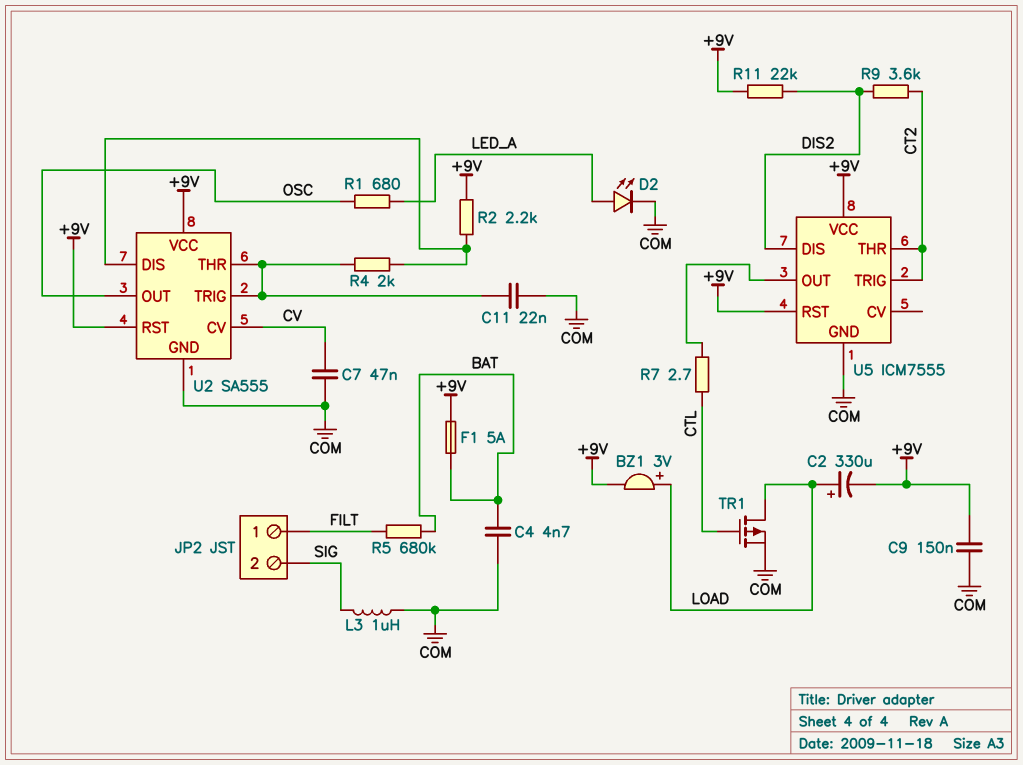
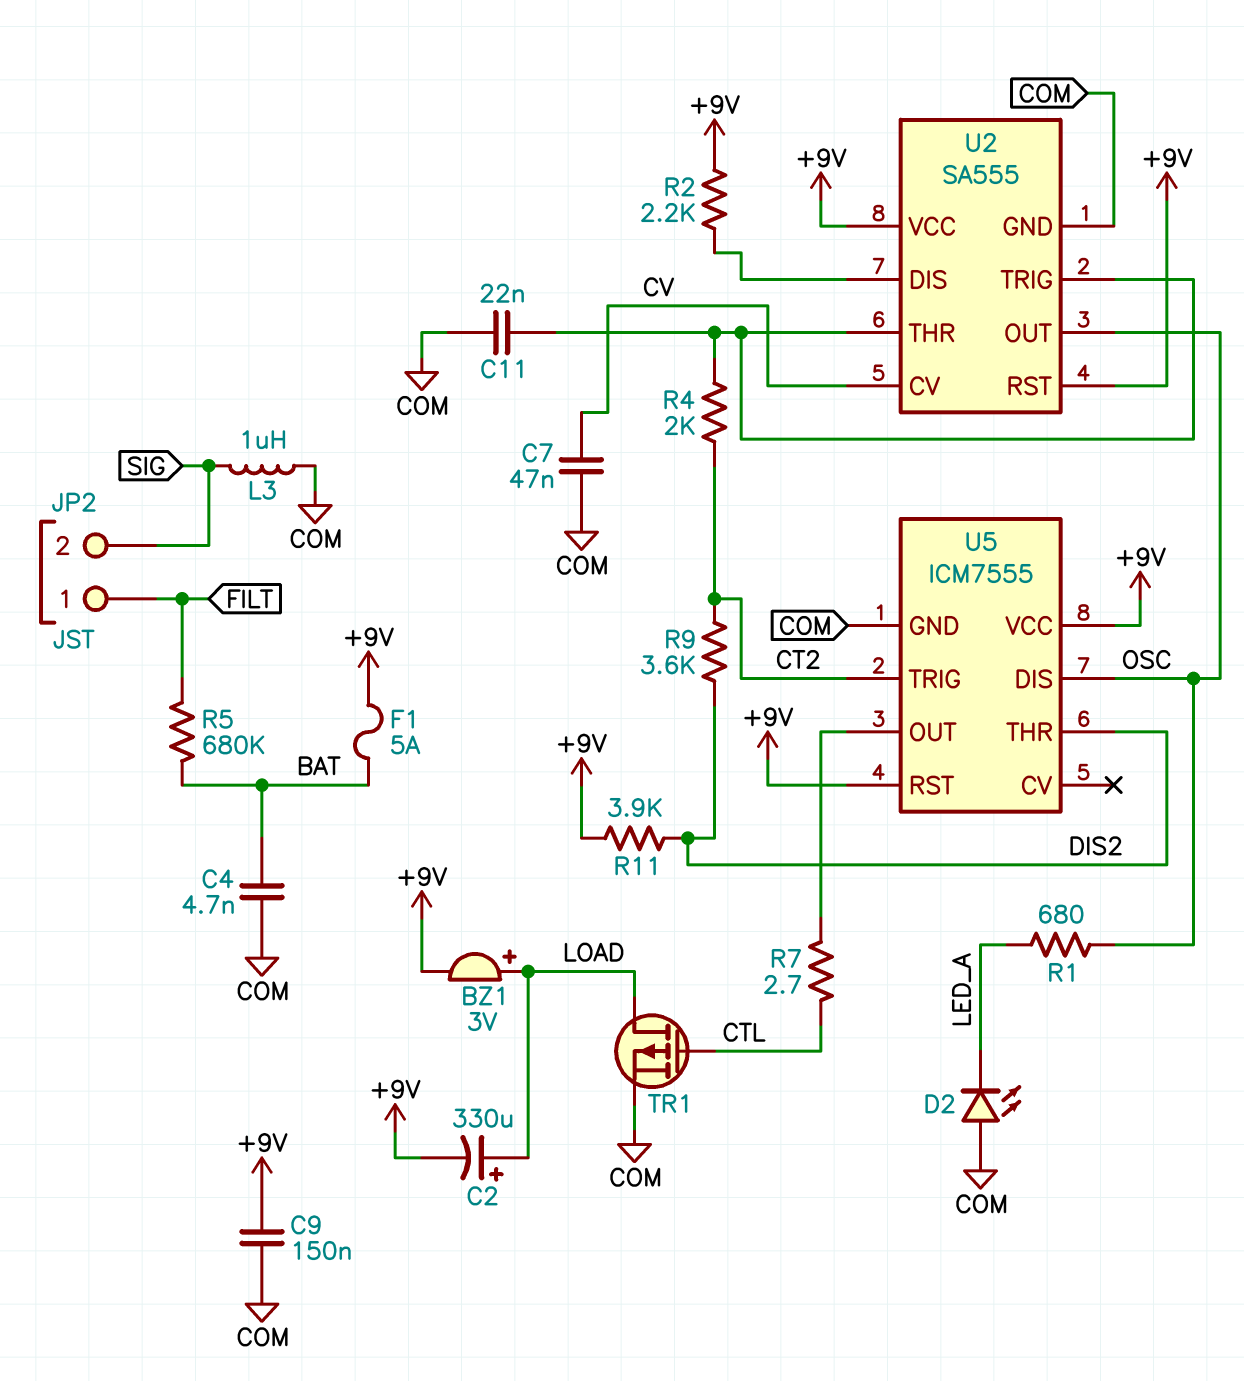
D2: LED (A LED_A, K COM) -> LED (A COM, K LED_A)
R4: 2k (U2/DIS, U2/THR) -> 2k (CT2, U2/THR)
R11: 22k (+9V, DIS2) -> 3.9k (+9V, DIS2)
U5 pin DIS: DIS2 -> OSC
U5 pin THR: CT2 -> DIS2

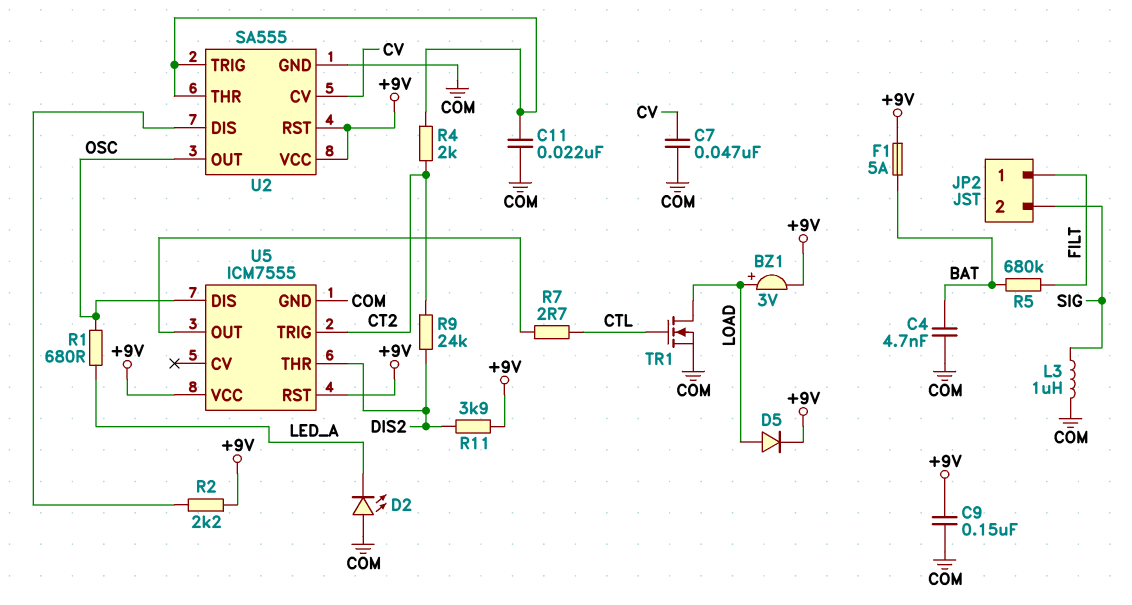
C2: 330uF (plus LOAD, minus +9V) -> none
D5: none -> diode (A LOAD, K +9V)
R9: 3.6k (CT2, DIS2) -> 24k (CT2, DIS2)
TR1: PMOS (G CTL, D LOAD, S COM) -> NMOS (G CTL, D LOAD, S COM)

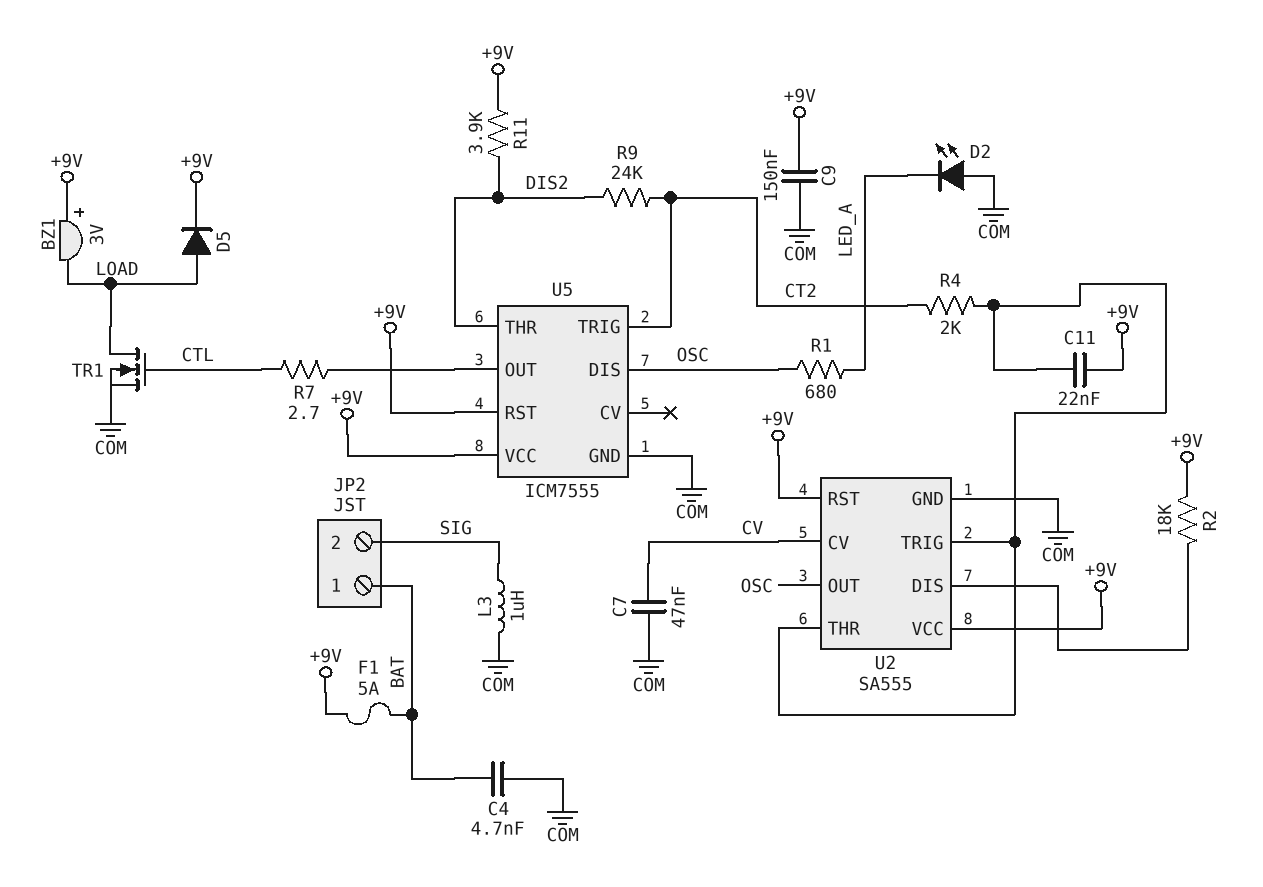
BZ1: buzzer 3V (plus LOAD, minus +9V) -> buzzer 3V (plus +9V, minus LOAD)
C11: 22nF (COM, U2/THR) -> 22nF (+9V, U2/THR)
JP2 pin 1: FILT -> BAT
R2: 2.2k (+9V, U2/DIS) -> 18k (+9V, U2/DIS)
R5: 680k (BAT, FILT) -> none

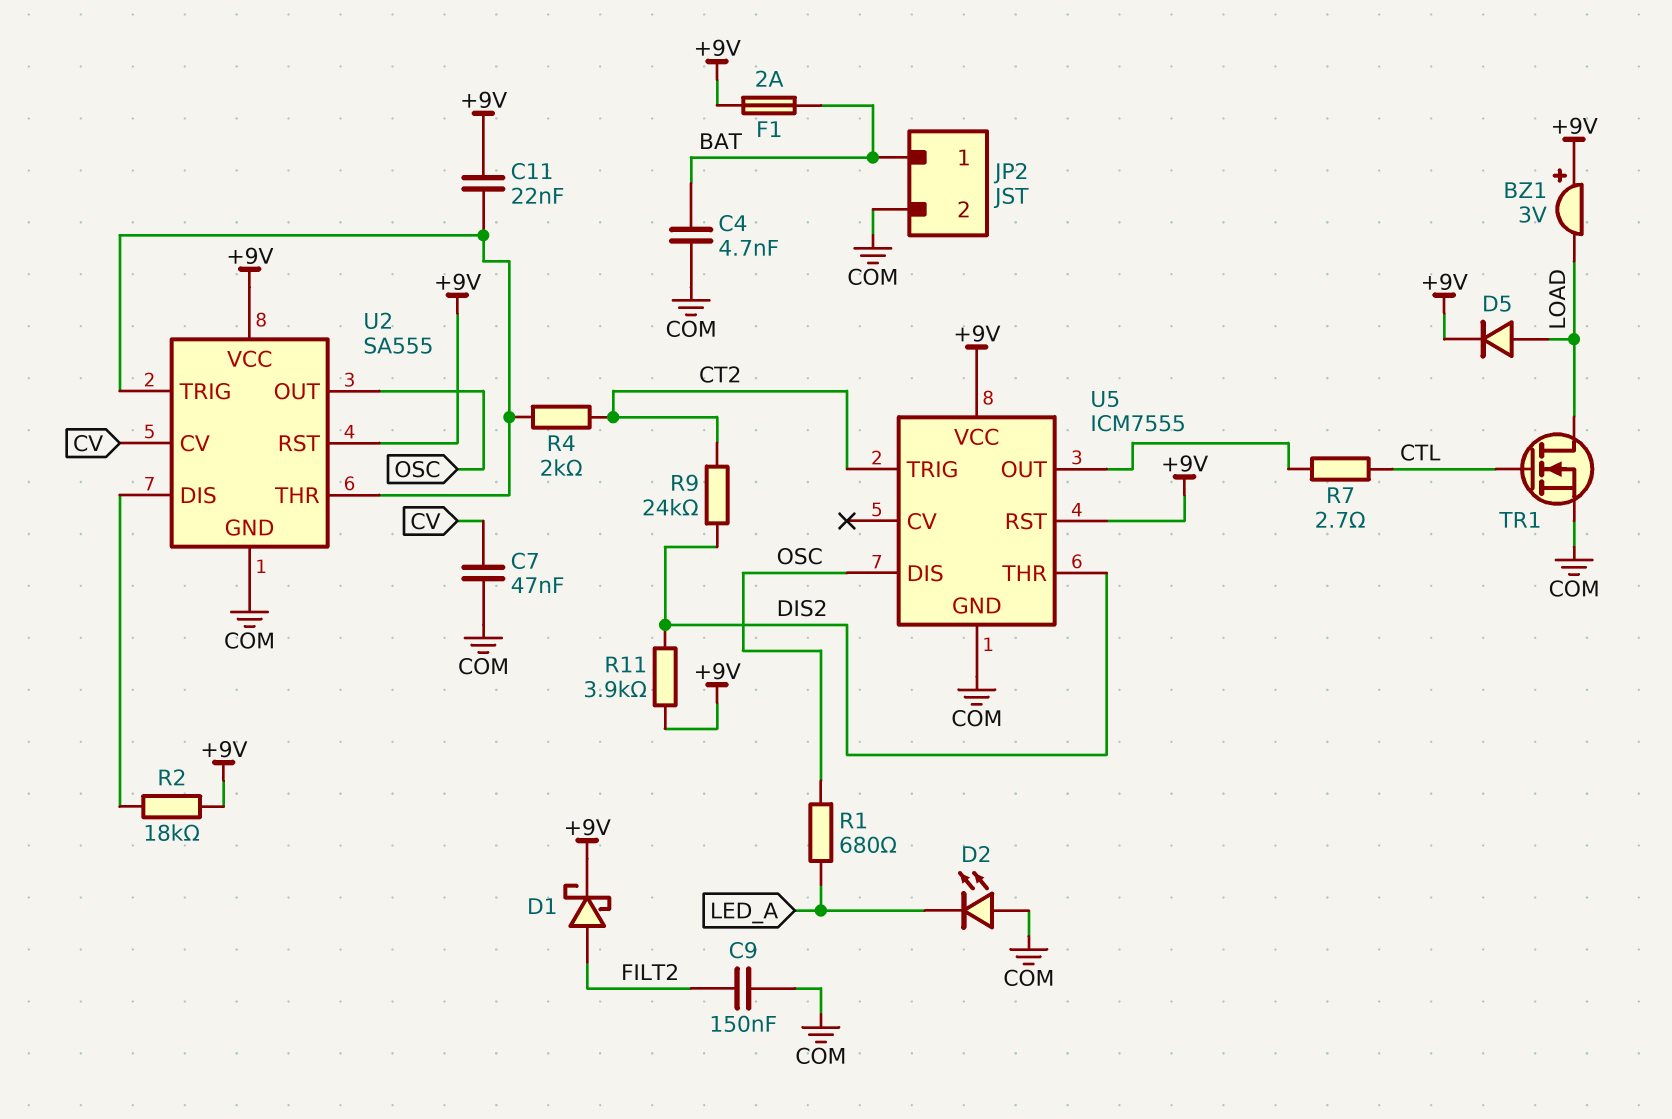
C9: 150nF (+9V, COM) -> 150nF (COM, FILT2)
D1: none -> schottky (A FILT2, K +9V)
F1: 5A (+9V, BAT) -> 2A (+9V, BAT)
JP2 pin 2: SIG -> COM
L3: 1uH (COM, SIG) -> none

